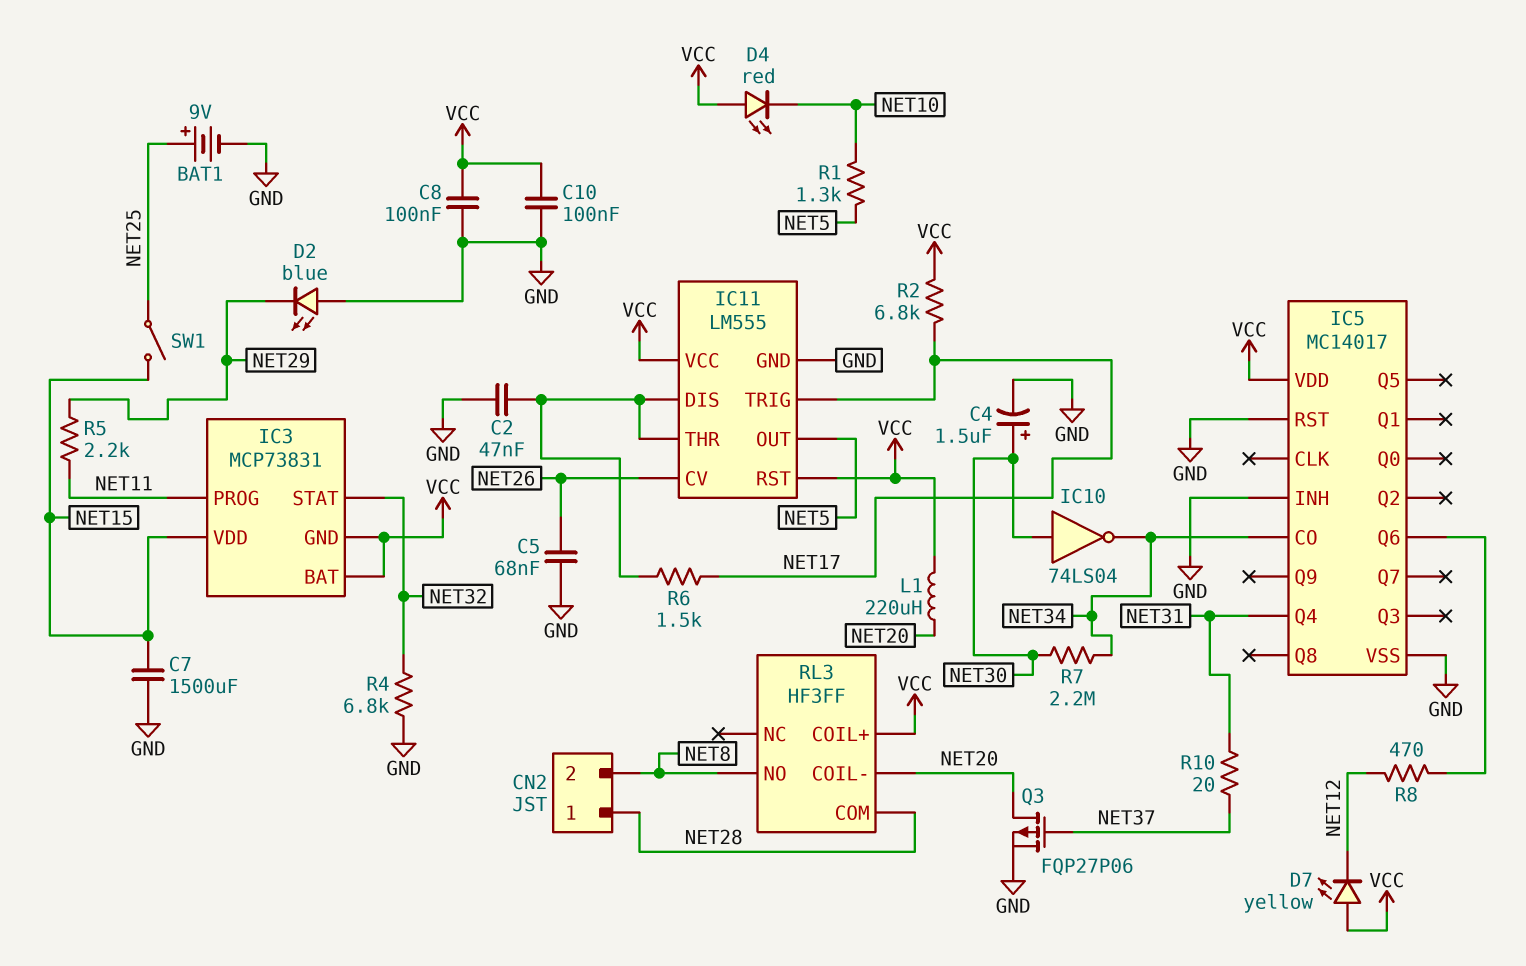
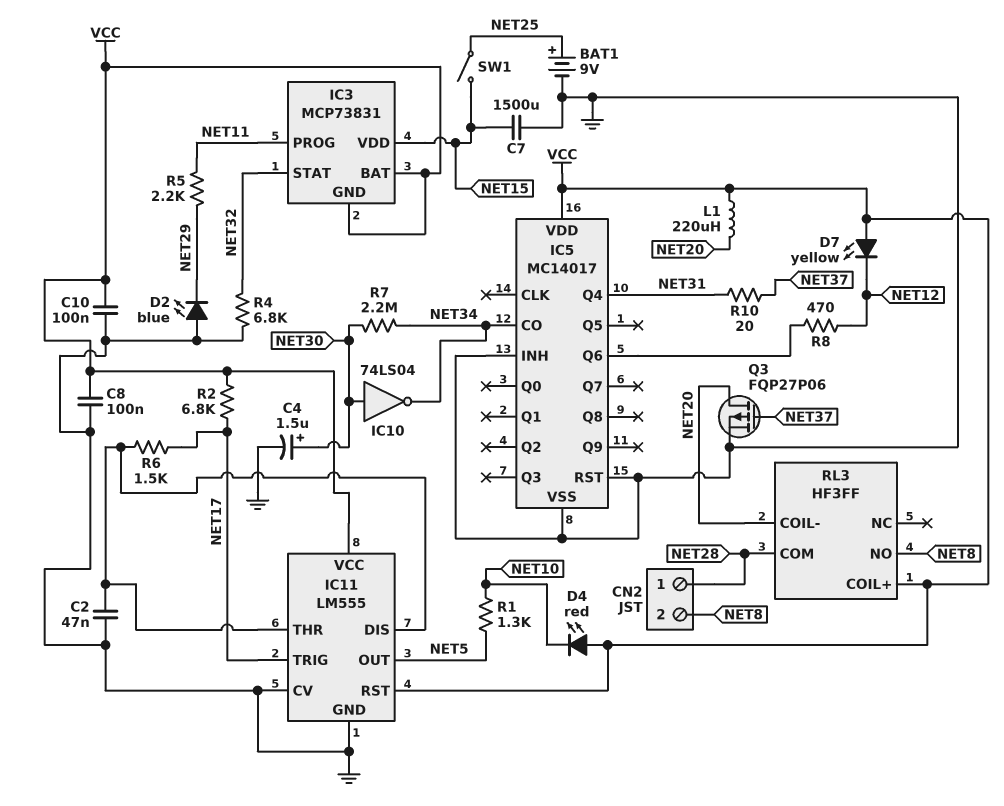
C5: 68nF (GND, NET26) -> none
IC11 pin CV: NET26 -> GND

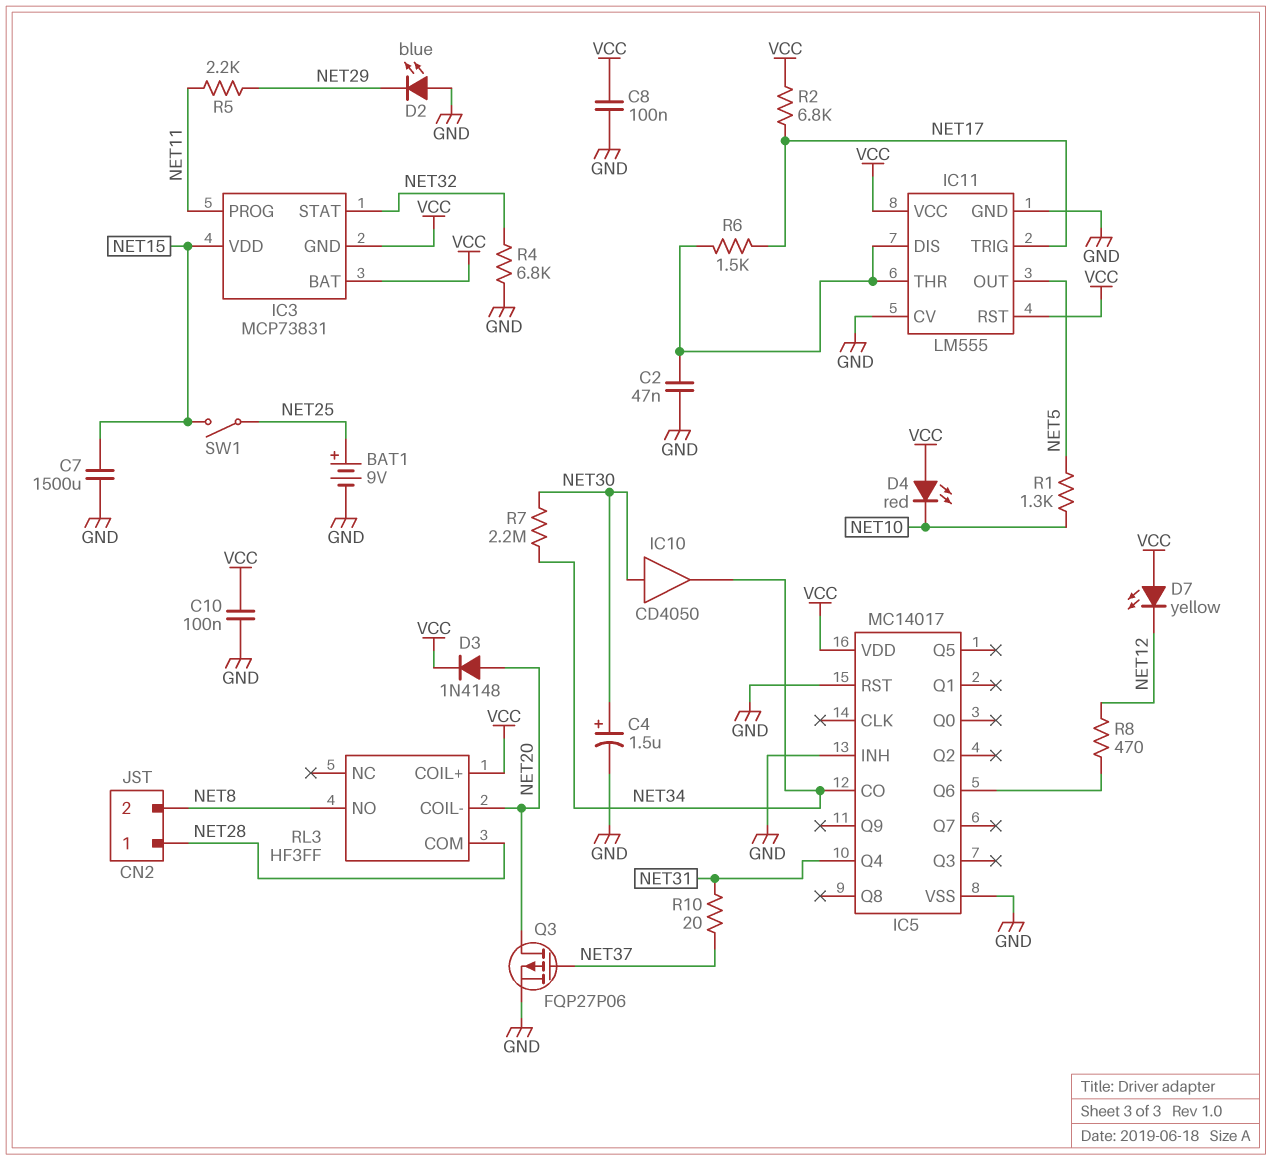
D3: none -> diode 1N4148 (A NET20, K VCC)
IC10: NOT 74LS04 (in NET30, out NET34) -> buffer CD4050 (in NET30, out NET34)
L1: 220uH (NET20, VCC) -> none

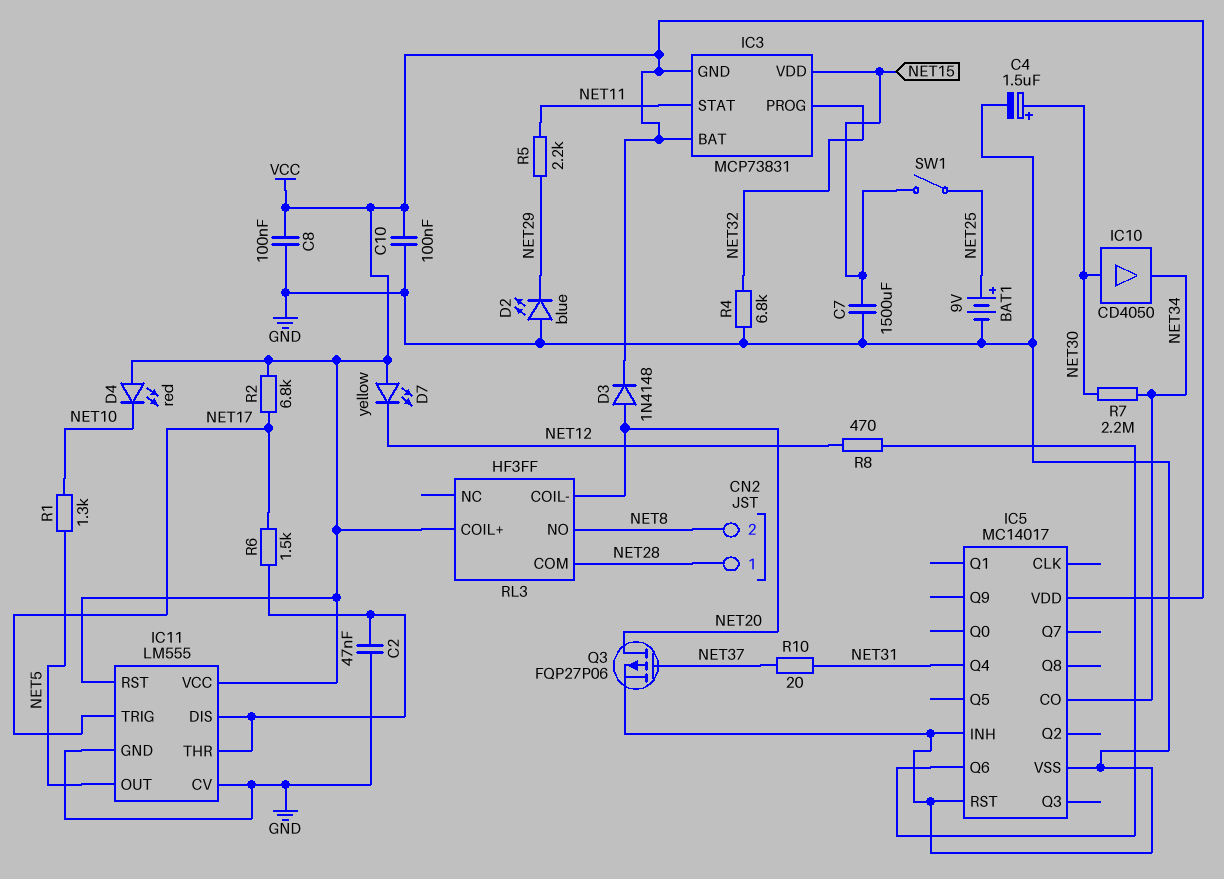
IC3 pin PROG: NET11 -> NET32
IC3 pin STAT: NET32 -> NET11

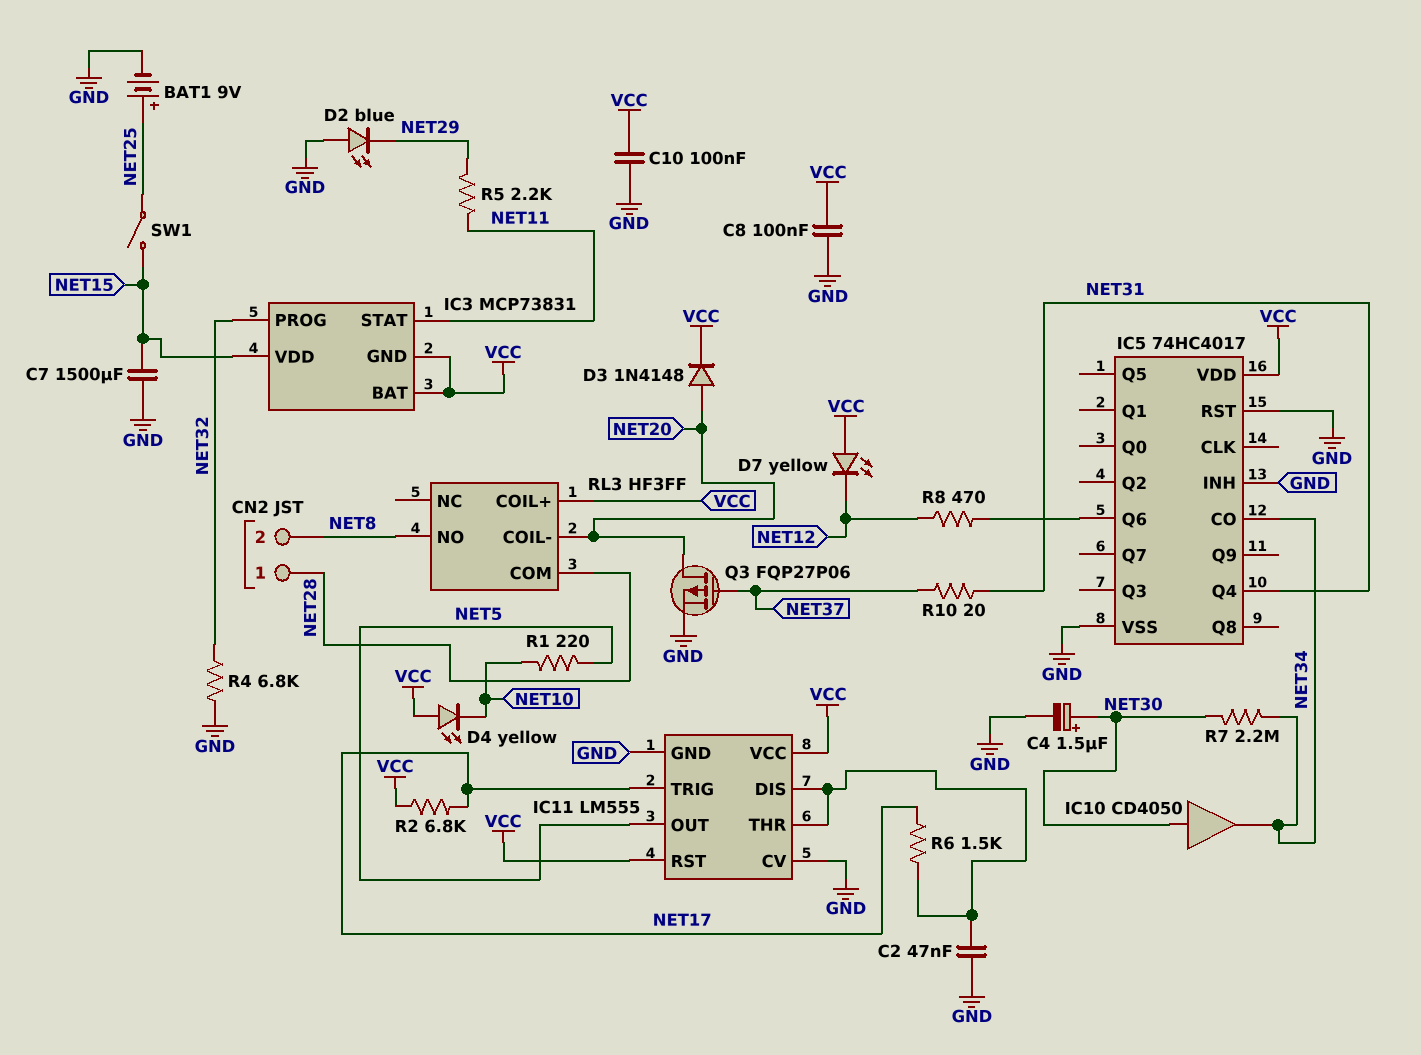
D4: LED red (A VCC, K NET10) -> LED yellow (A VCC, K NET10)
IC5: MC14017 -> 74HC4017
R1: 1.3k (NET5, NET10) -> 220 (NET5, NET10)

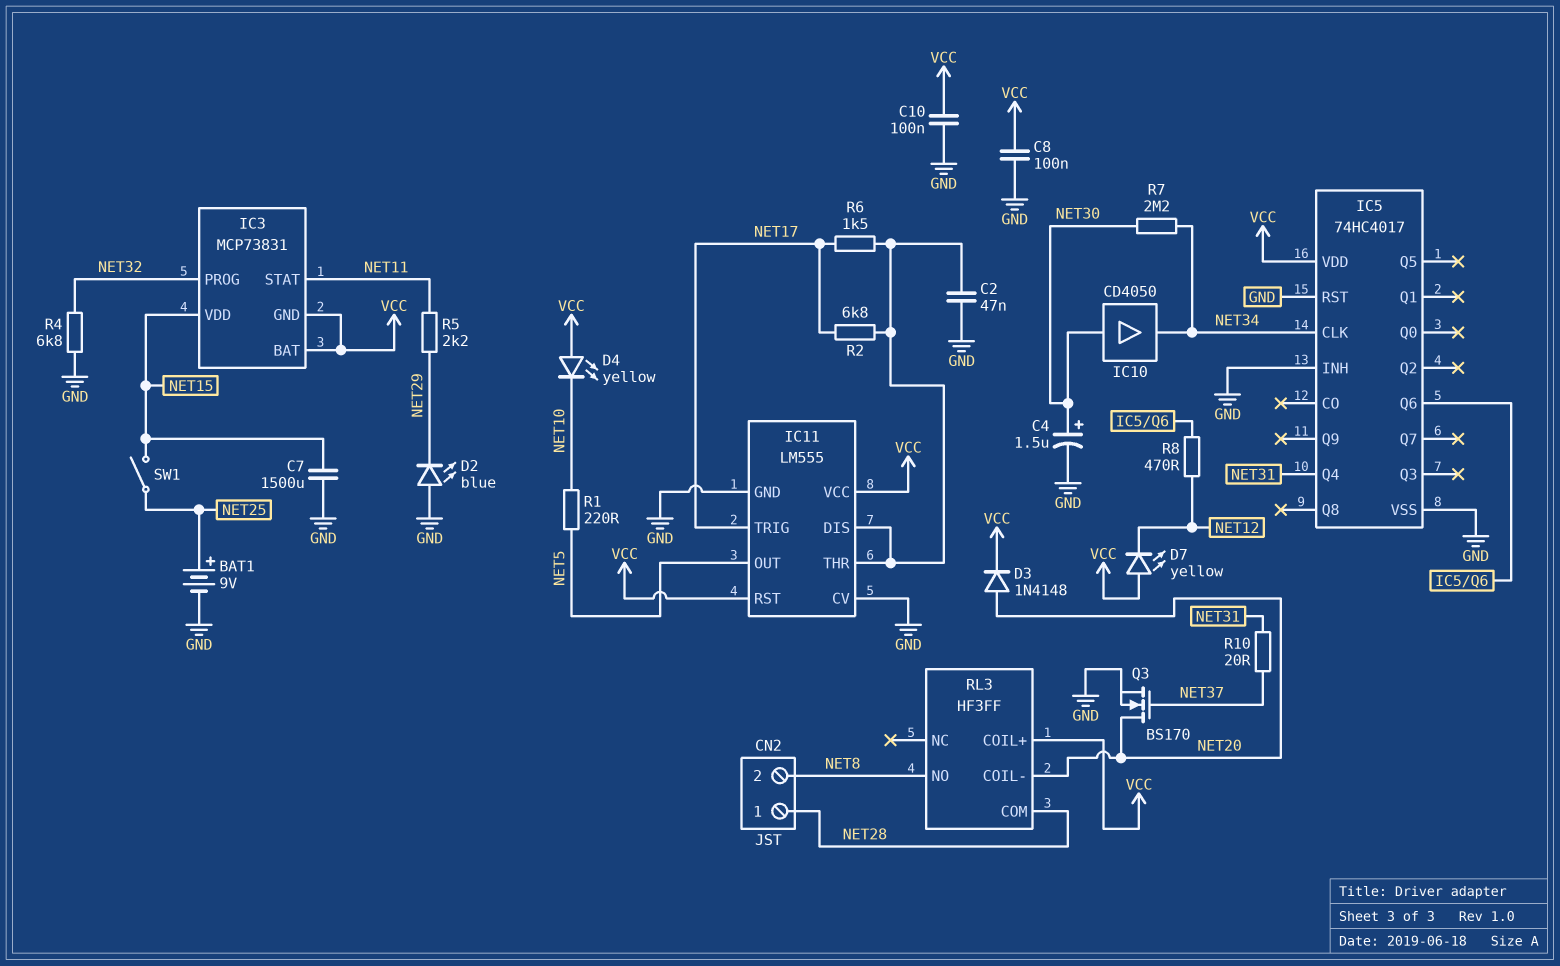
IC5 pin CLK: none -> NET34
IC5 pin CO: NET34 -> none
Q3: PMOS FQP27P06 (G NET37, D NET20, S GND) -> NMOS BS170 (G NET37, D NET20, S GND)
R2: 6.8k (NET17, VCC) -> 6.8k (IC11/DIS, NET17)

